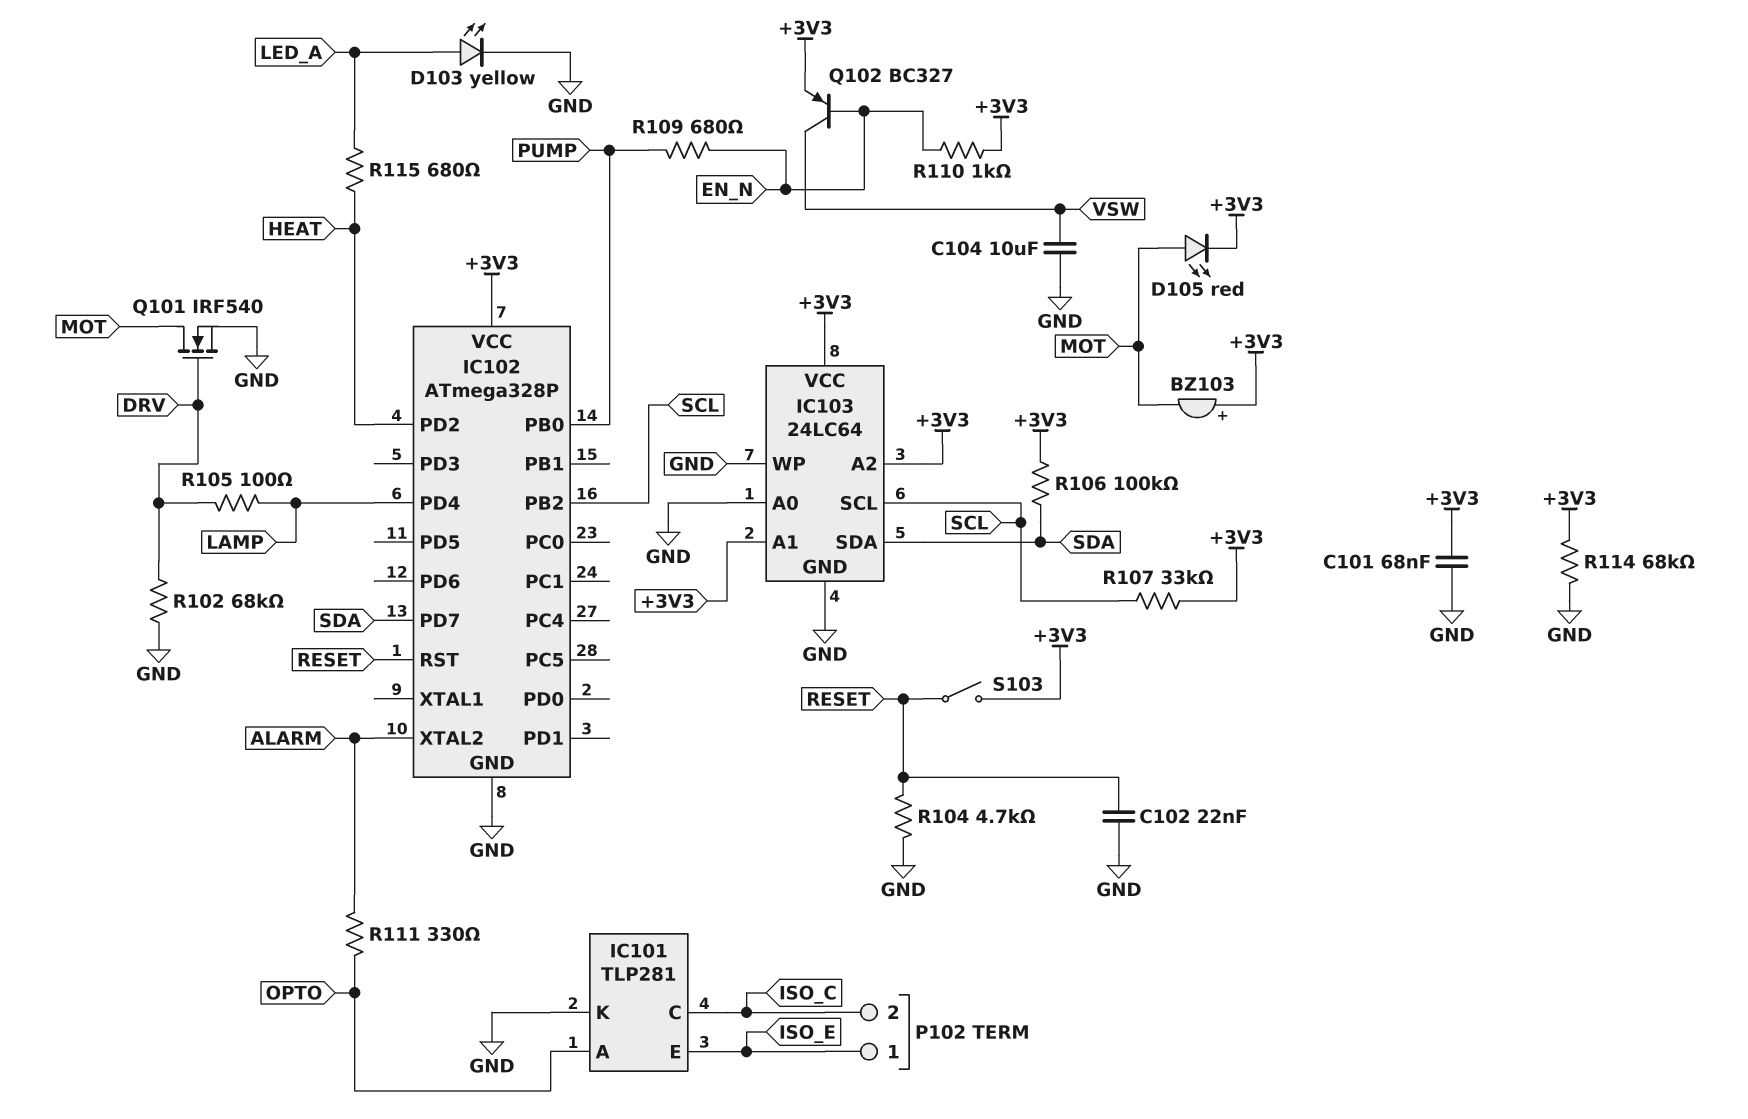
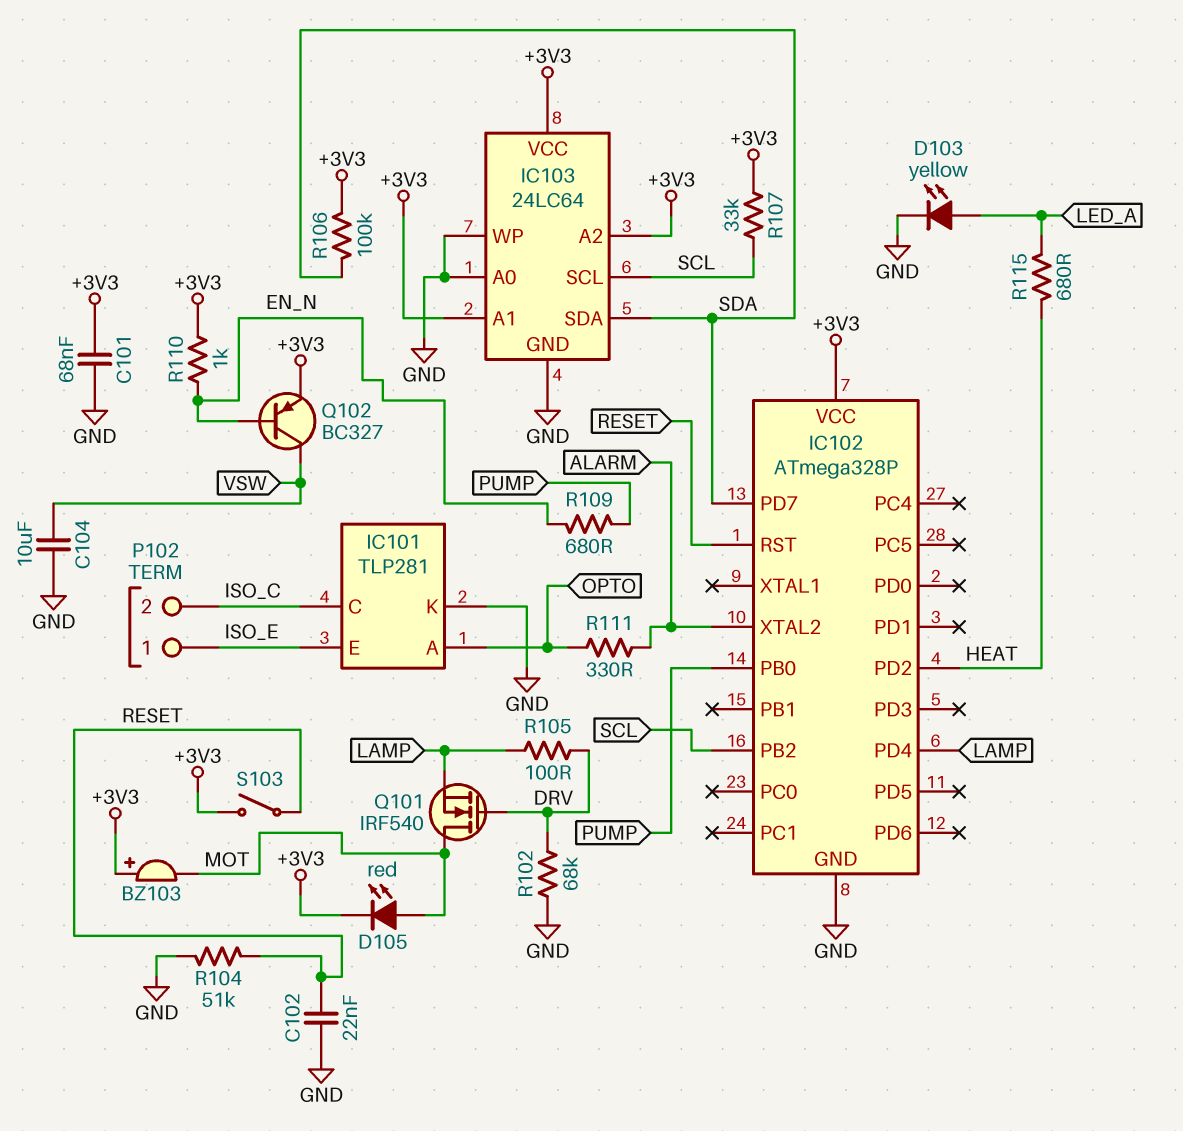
Q101: NMOS IRF540 (G DRV, D MOT, S GND) -> NMOS IRF540 (G DRV, D MOT, S LAMP)
R104: 4.7k (GND, RESET) -> 51k (GND, RESET)
R114: 68k (+3V3, GND) -> none

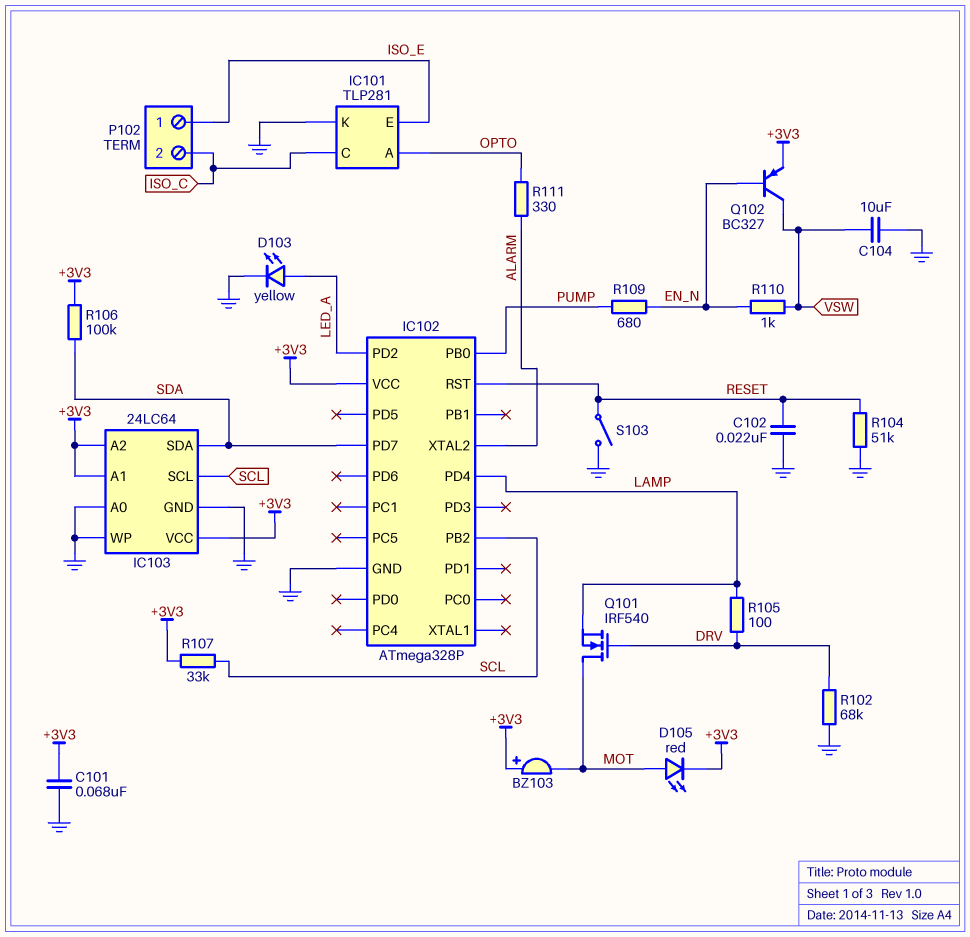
IC102 pin PD2: HEAT -> LED_A
R110: 1k (+3V3, EN_N) -> 1k (EN_N, VSW)
R115: 680 (HEAT, LED_A) -> none
S103: switch (+3V3, RESET) -> switch (GND, RESET)

